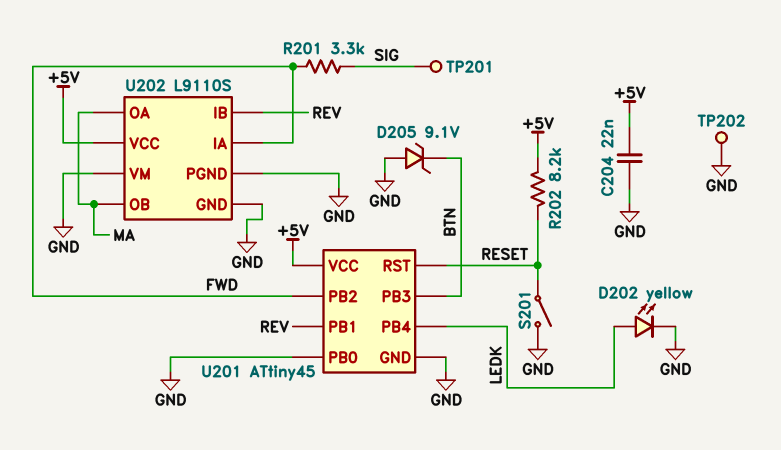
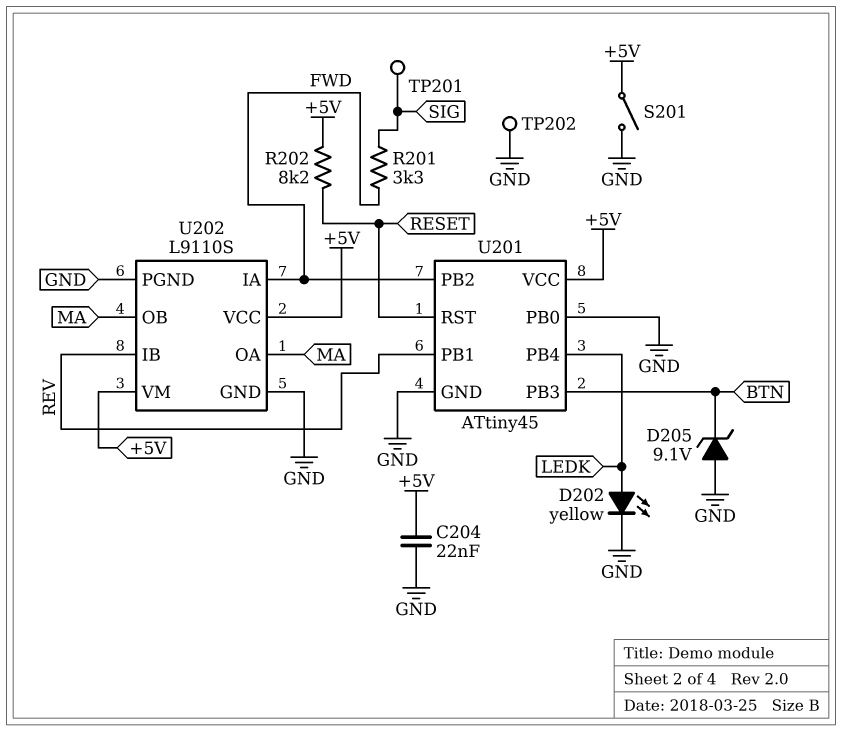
S201: switch (GND, RESET) -> switch (+5V, GND)
U202 pin VM: GND -> +5V

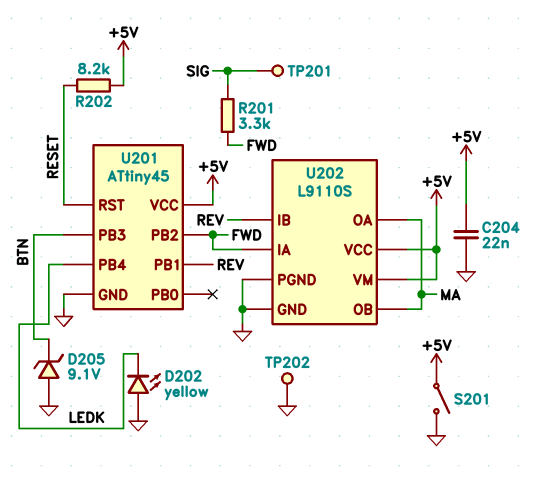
D202: LED yellow (A LEDK, K GND) -> LED yellow (A GND, K LEDK)
U201 pin PB0: GND -> none

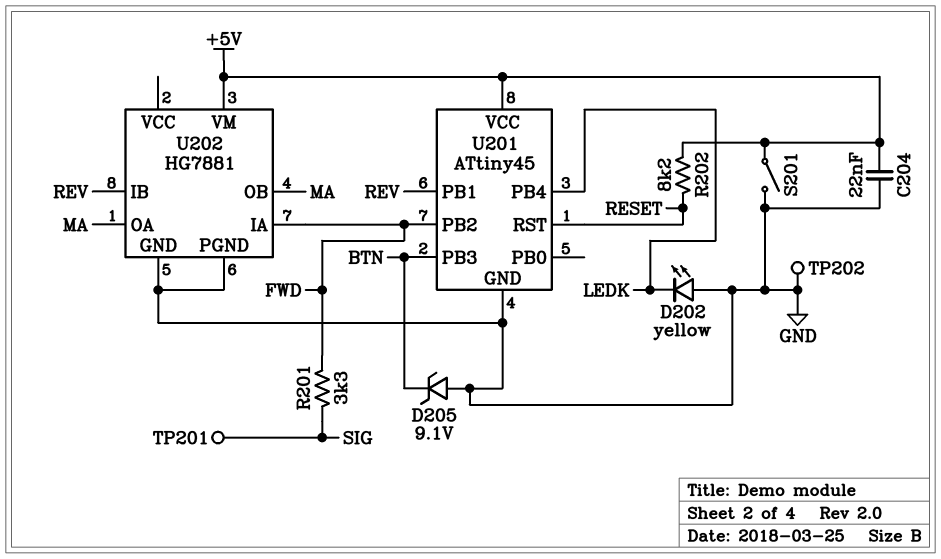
U202: L9110S -> HG7881
U202 pin VCC: +5V -> none

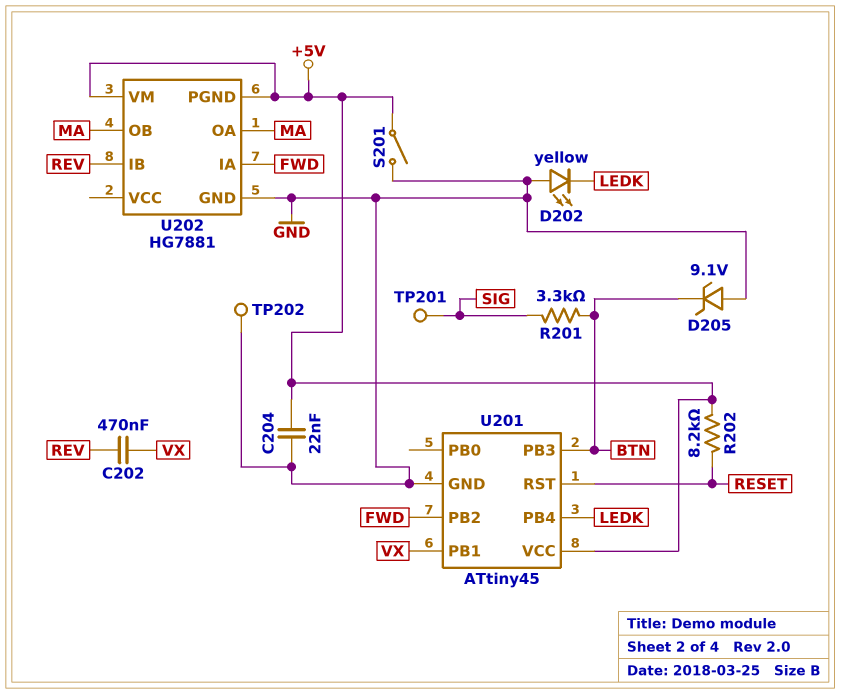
C202: none -> 470nF (REV, VX)
R201: 3.3k (FWD, SIG) -> 3.3k (BTN, SIG)
U201 pin PB1: REV -> VX
U202 pin PGND: GND -> +5V

